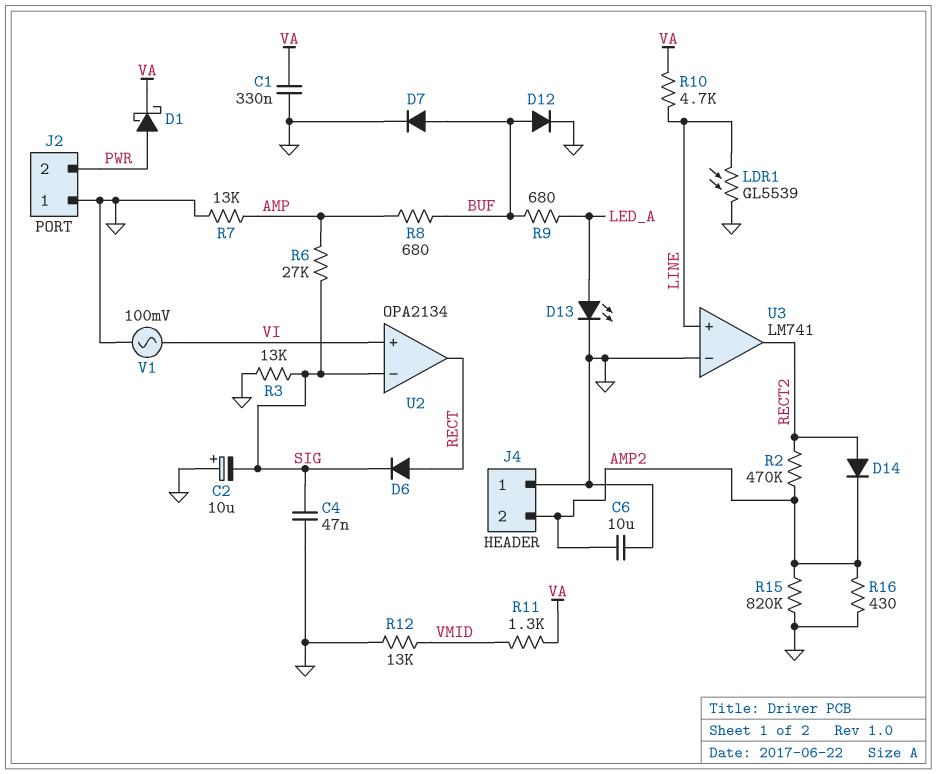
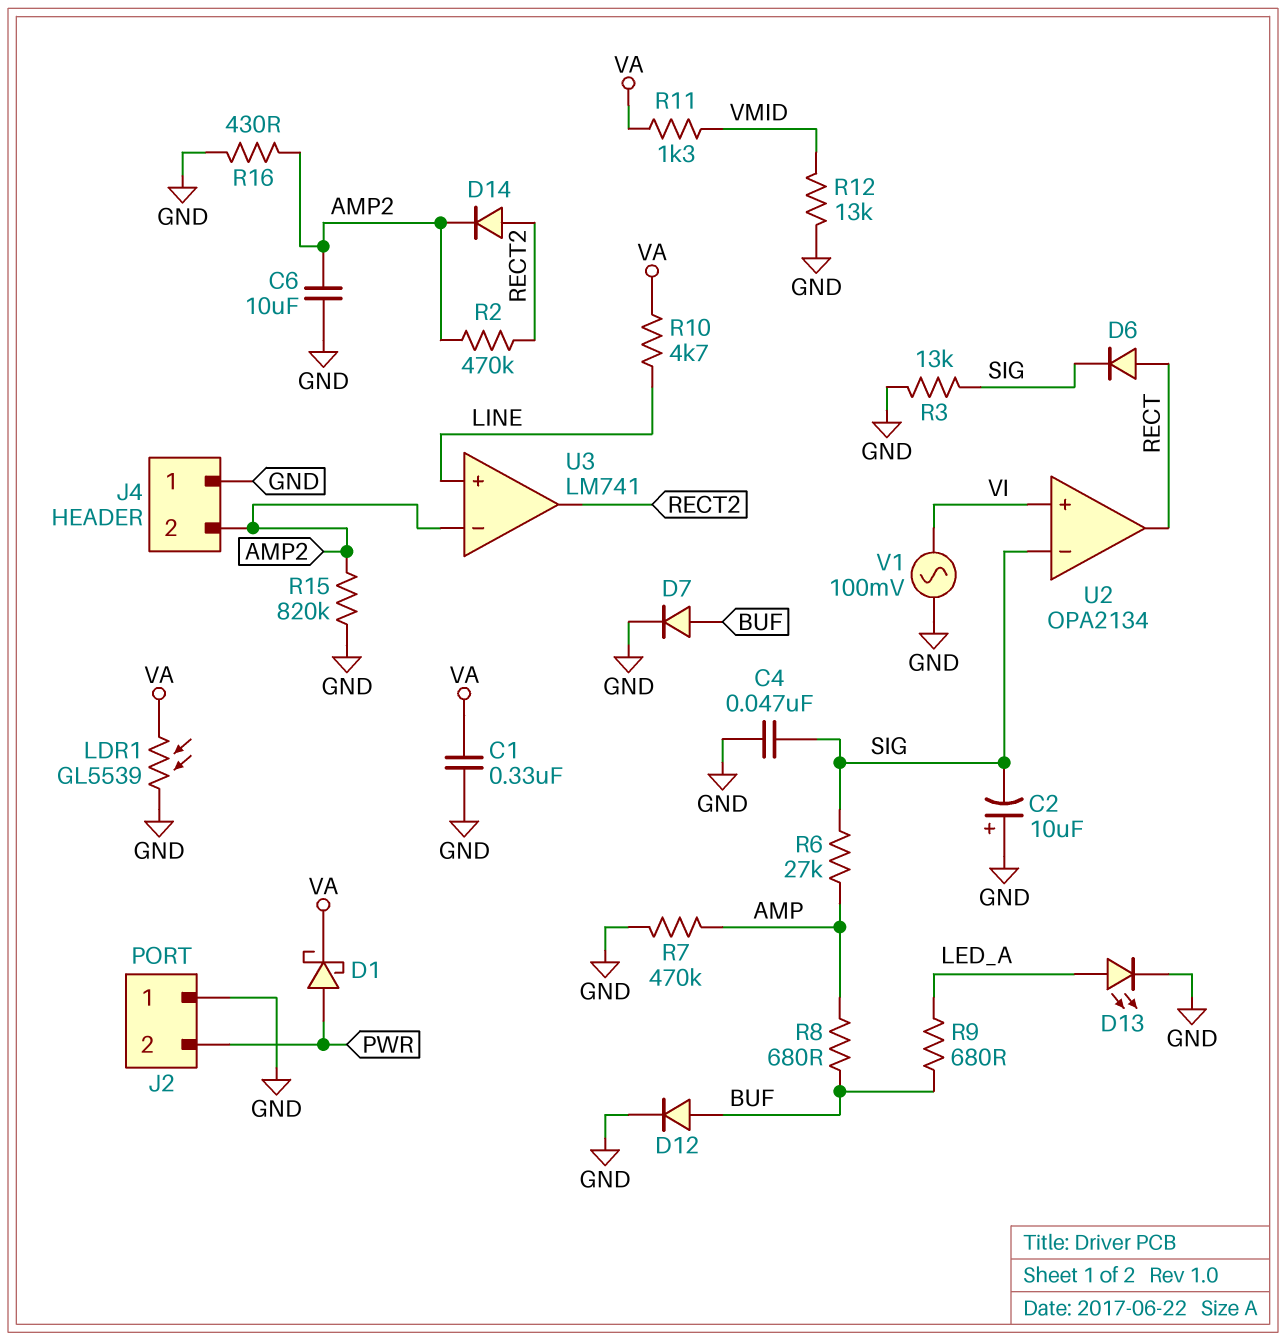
LDR1: GL5539 (GND, LINE) -> GL5539 (GND, VA)
R7: 13k (AMP, GND) -> 470k (AMP, GND)
U3 pin in-: GND -> AMP2

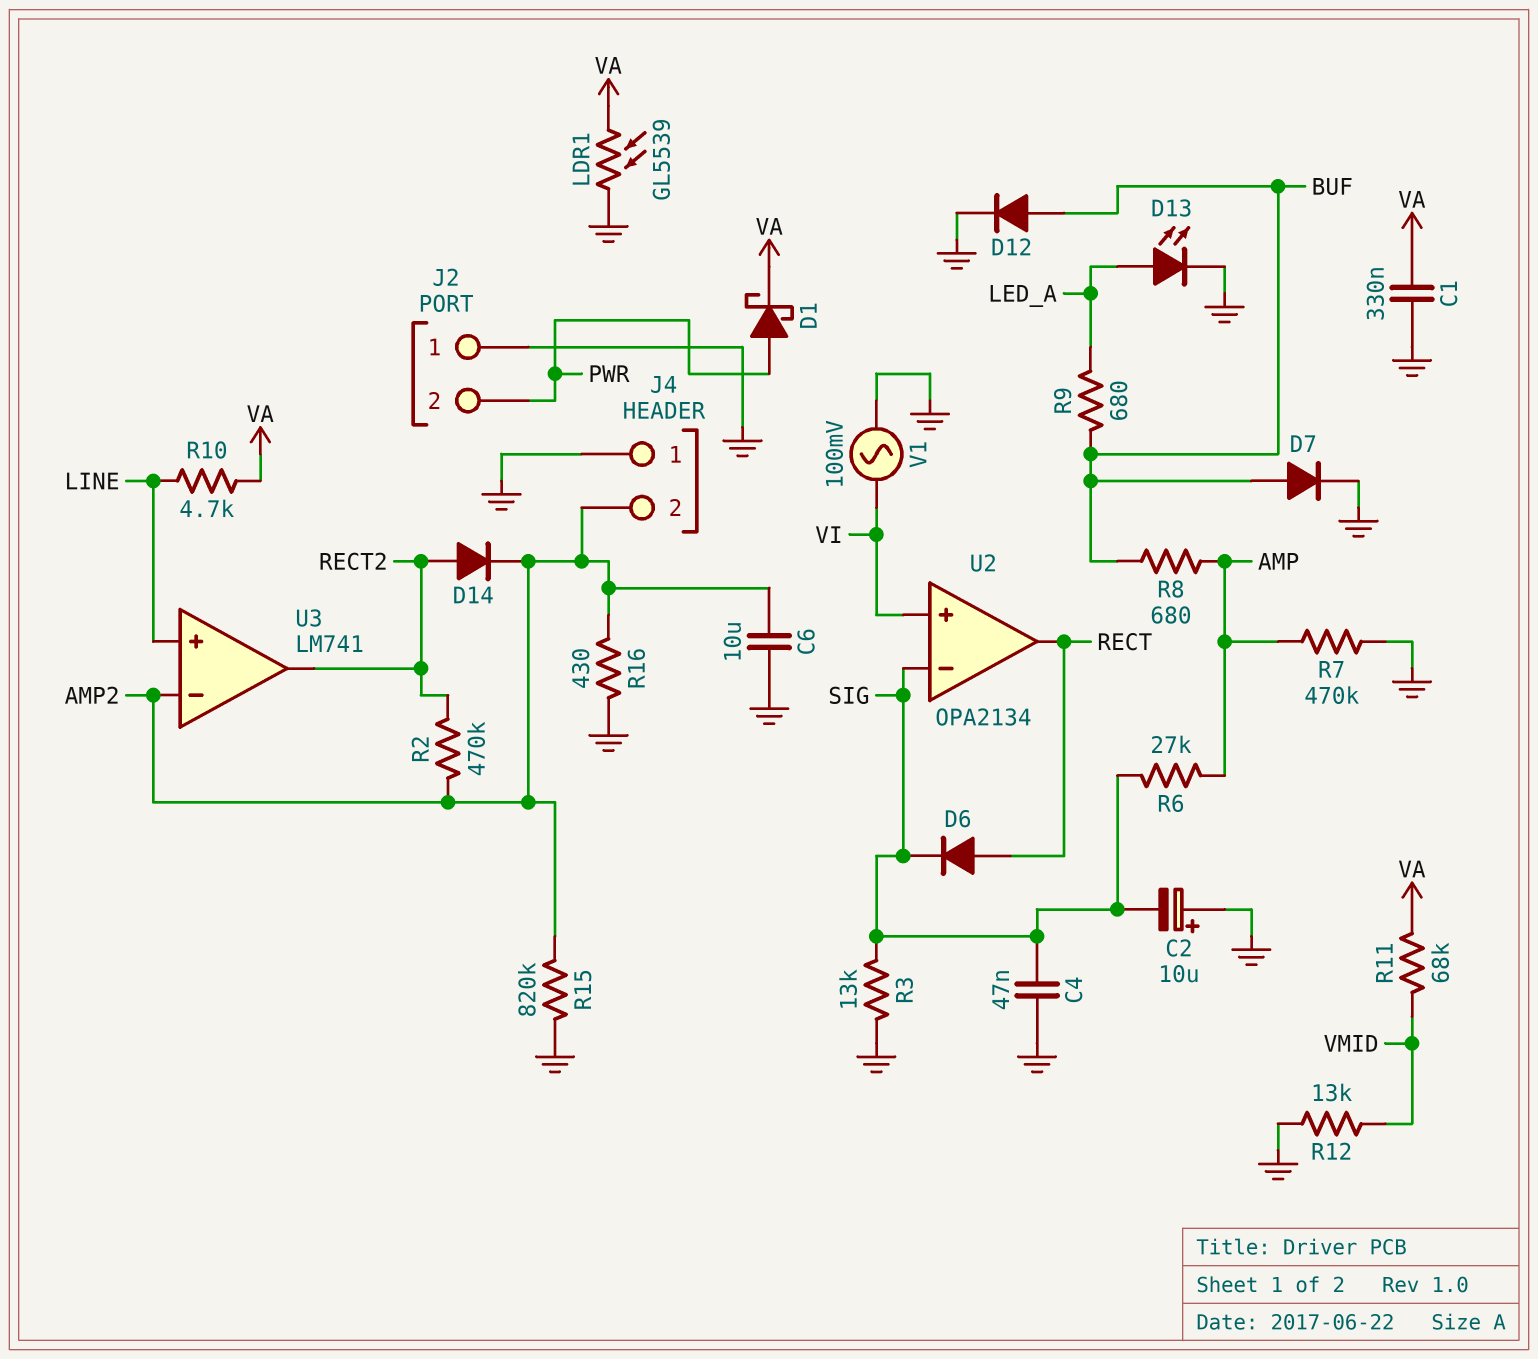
R11: 1.3k (VA, VMID) -> 68k (VA, VMID)

